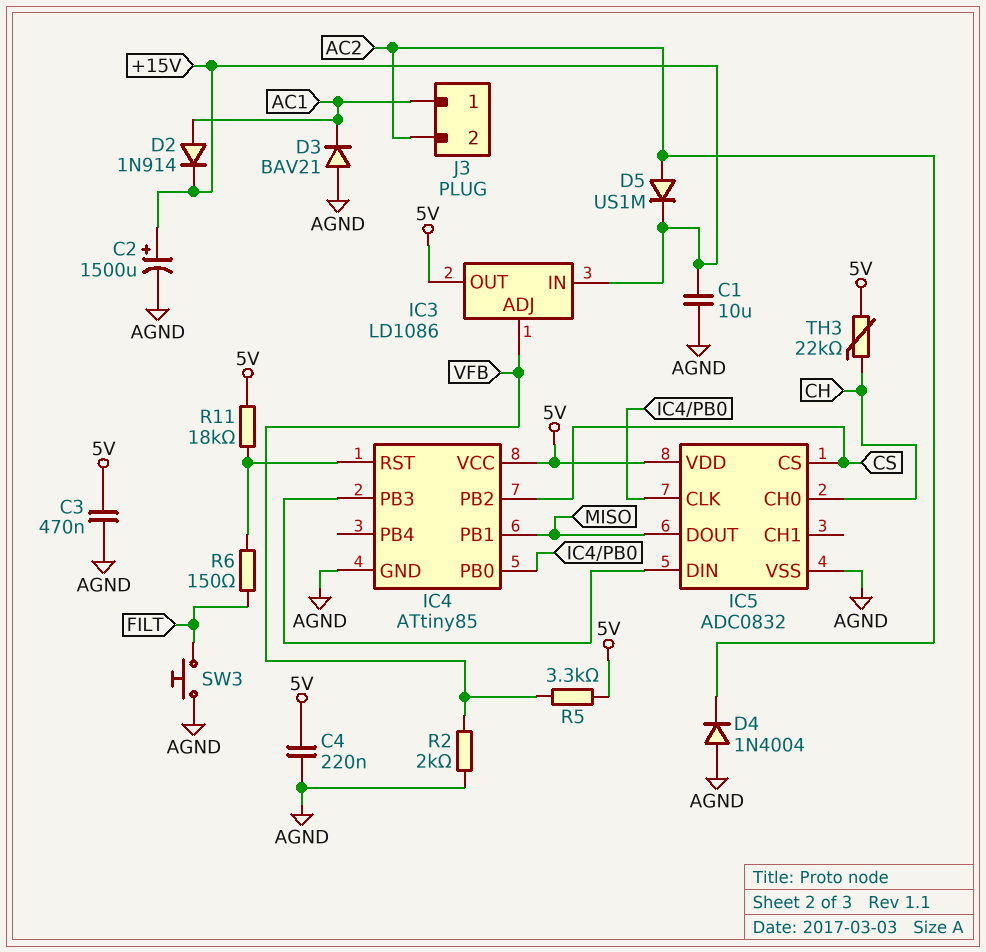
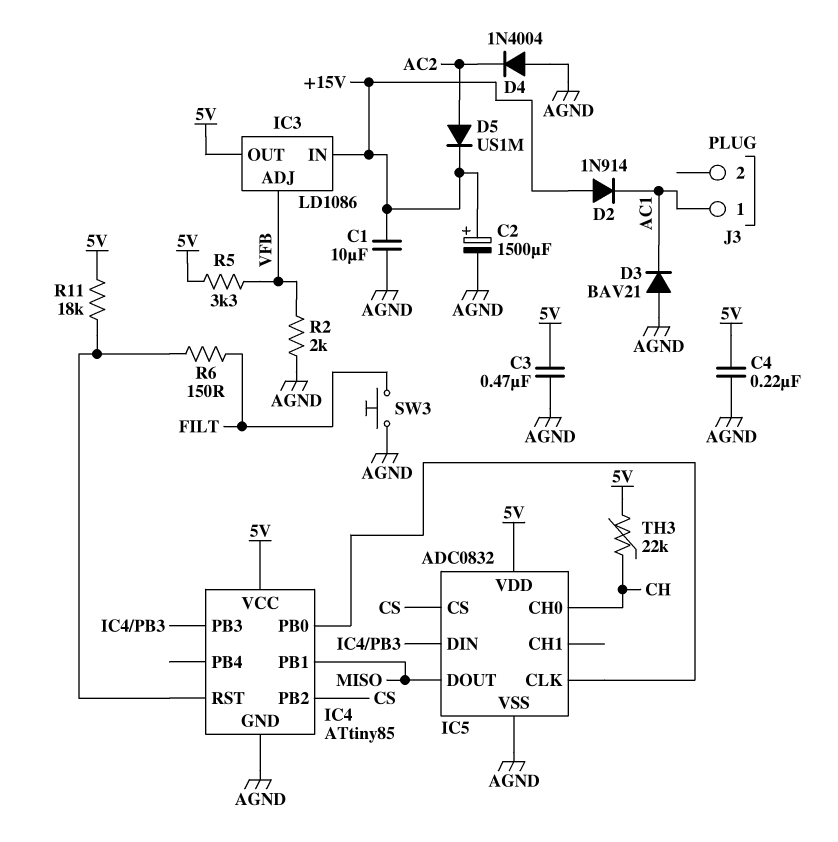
D2: diode 1N914 (A AC1, K +15V) -> diode 1N914 (A +15V, K AC1)
J3 pin 2: AC2 -> none

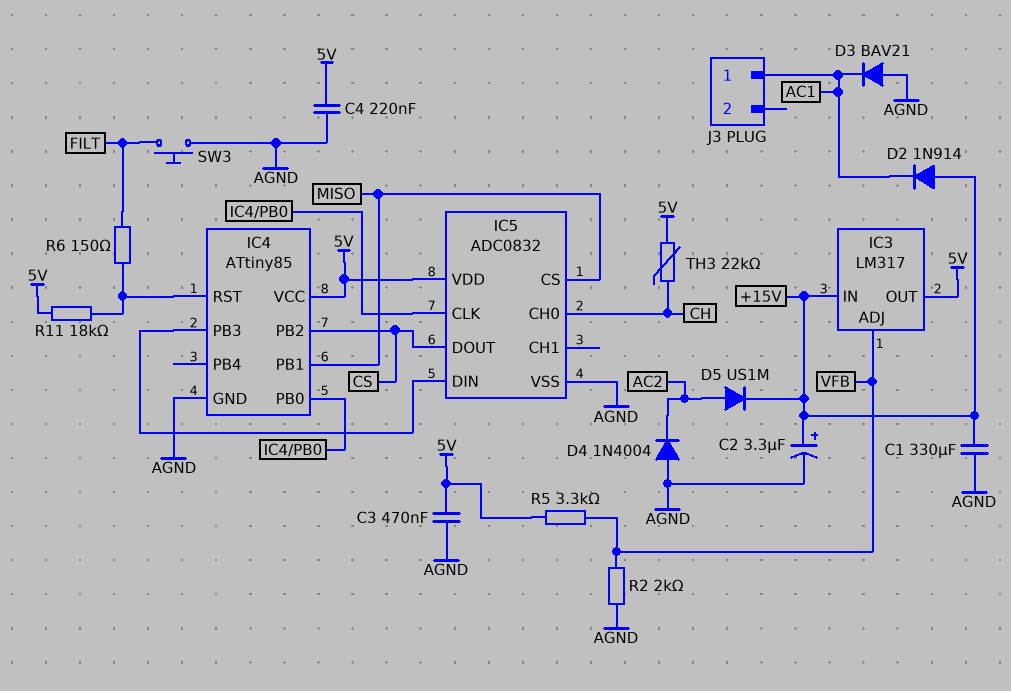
C1: 10uF (+15V, AGND) -> 330uF (+15V, AGND)
C2: 1500uF (plus +15V, minus AGND) -> 3.3uF (plus +15V, minus AGND)
IC3: LD1086 -> LM317
IC5 pin CS: CS -> MISO
IC5 pin DOUT: MISO -> CS

